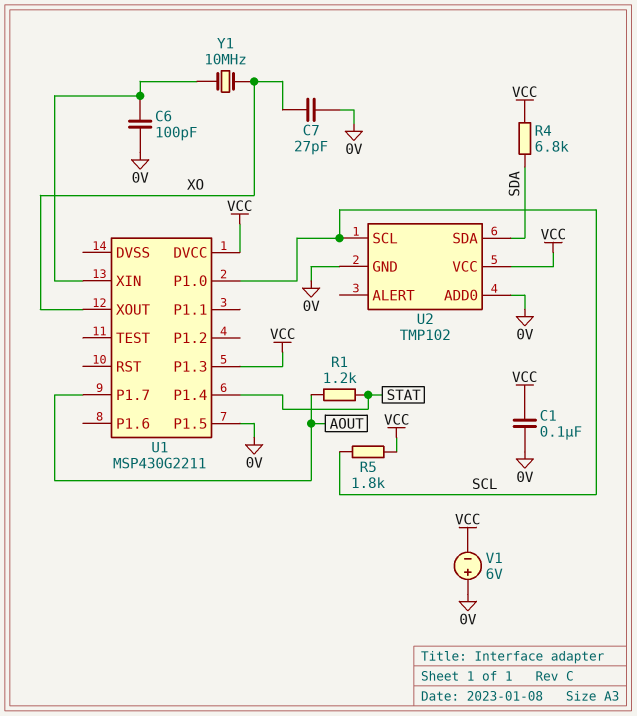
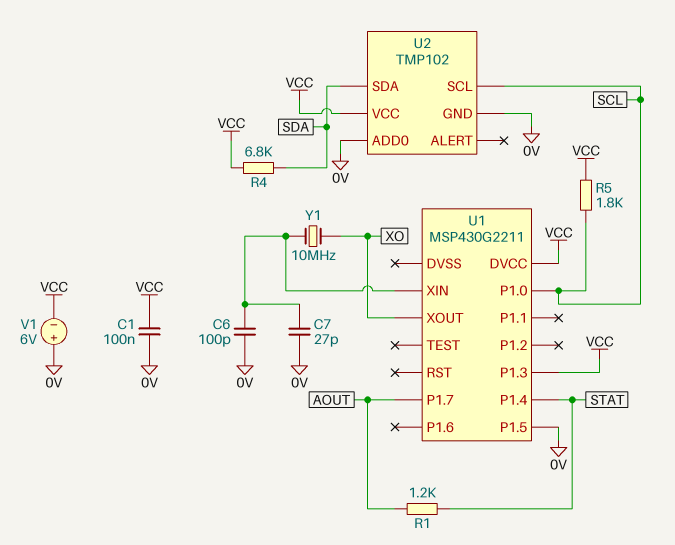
C7: 27pF (0V, XO) -> 27pF (0V, U1/XIN)

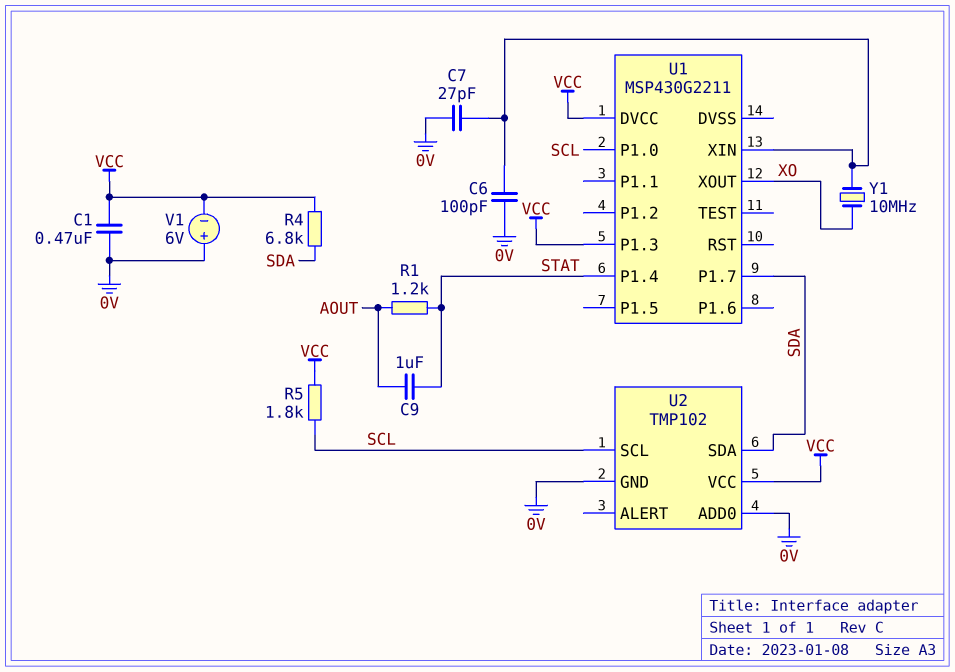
C1: 100nF (0V, VCC) -> 470nF (0V, VCC)
C9: none -> 1uF (AOUT, STAT)
U1 pin P1.5: 0V -> none
U1 pin P1.7: AOUT -> SDA

